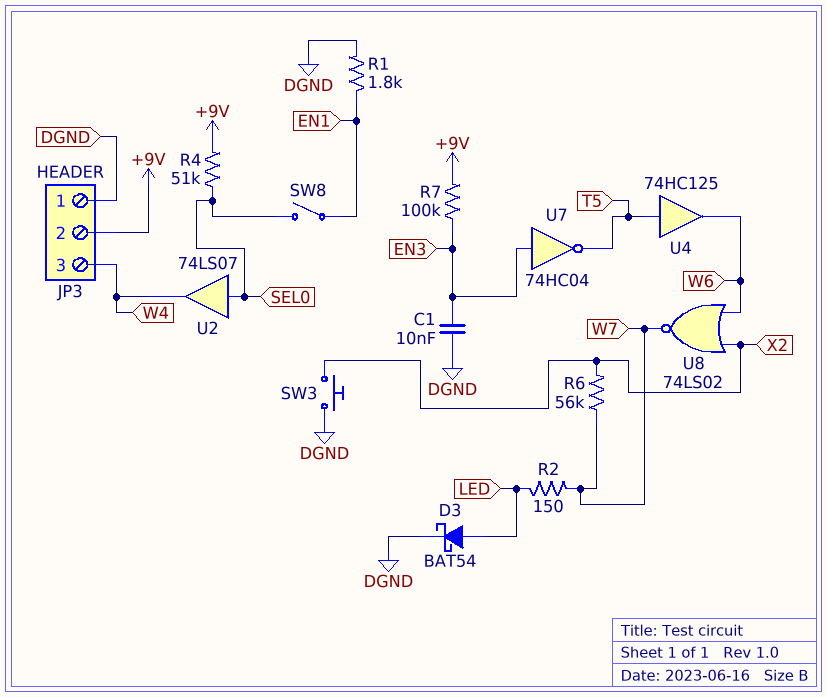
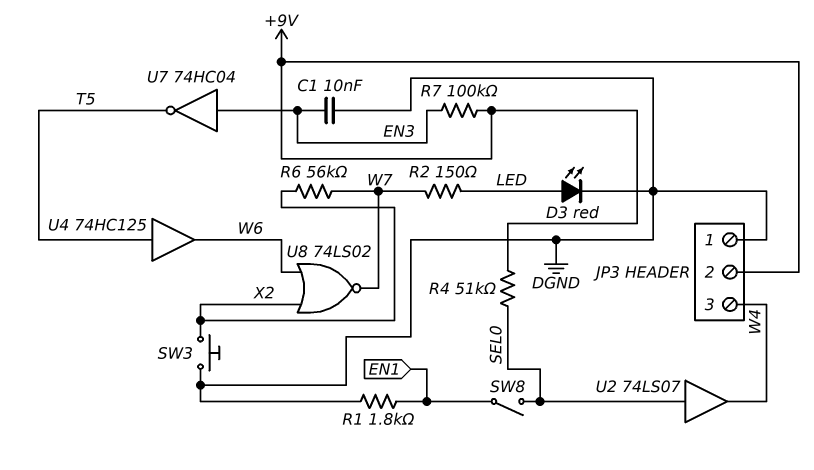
D3: schottky BAT54 (A LED, K DGND) -> LED red (A LED, K DGND)

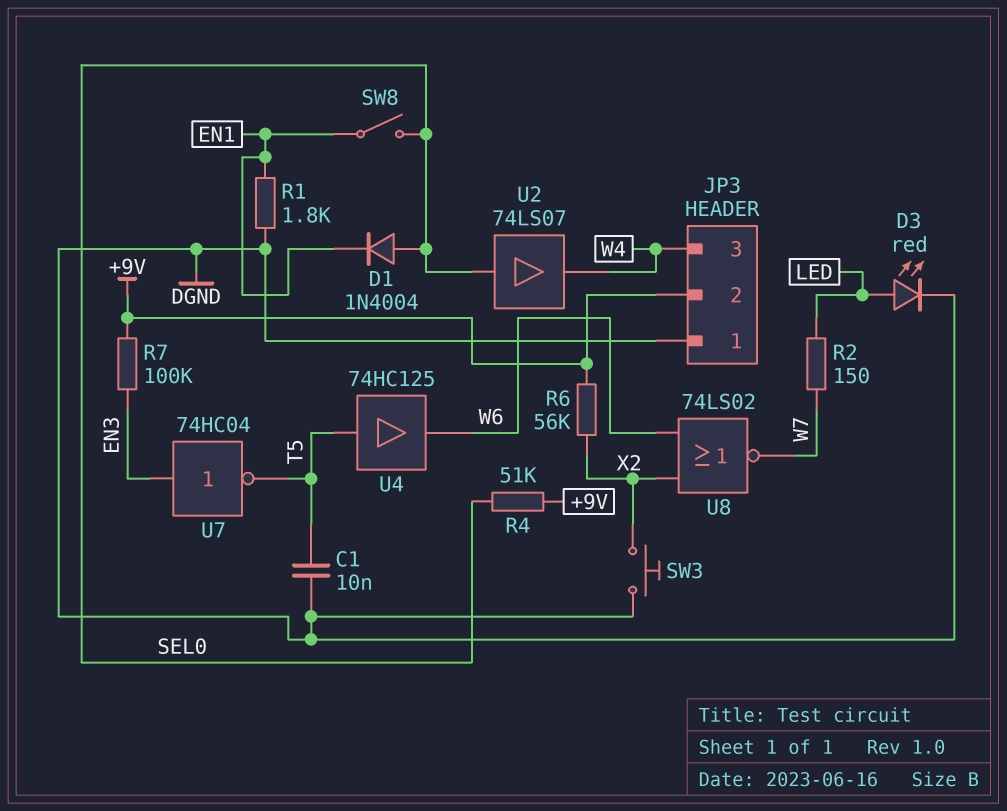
C1: 10nF (DGND, EN3) -> 10nF (DGND, T5)
D1: none -> diode 1N4004 (A SEL0, K EN1)
R6: 56k (W7, X2) -> 56k (+9V, X2)

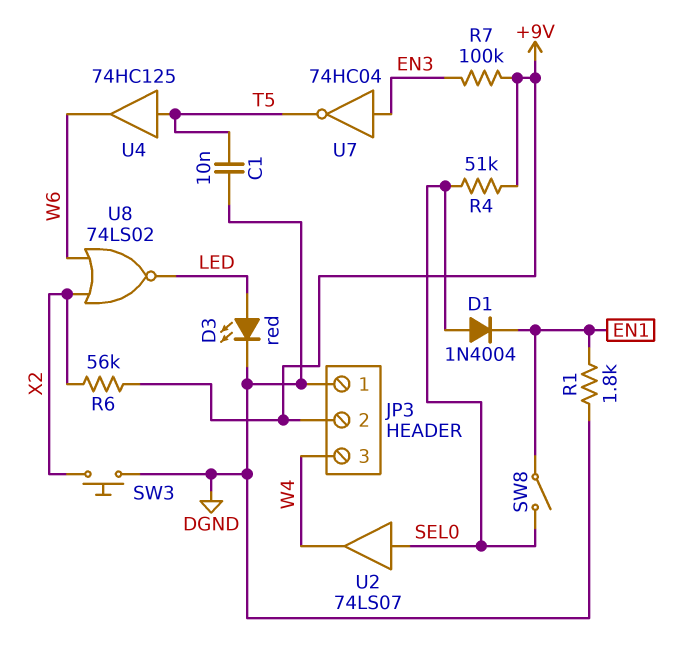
R2: 150 (LED, W7) -> none
U8: NOR 74LS02 (in W6, in X2, out W7) -> NOR 74LS02 (in W6, in X2, out LED)

